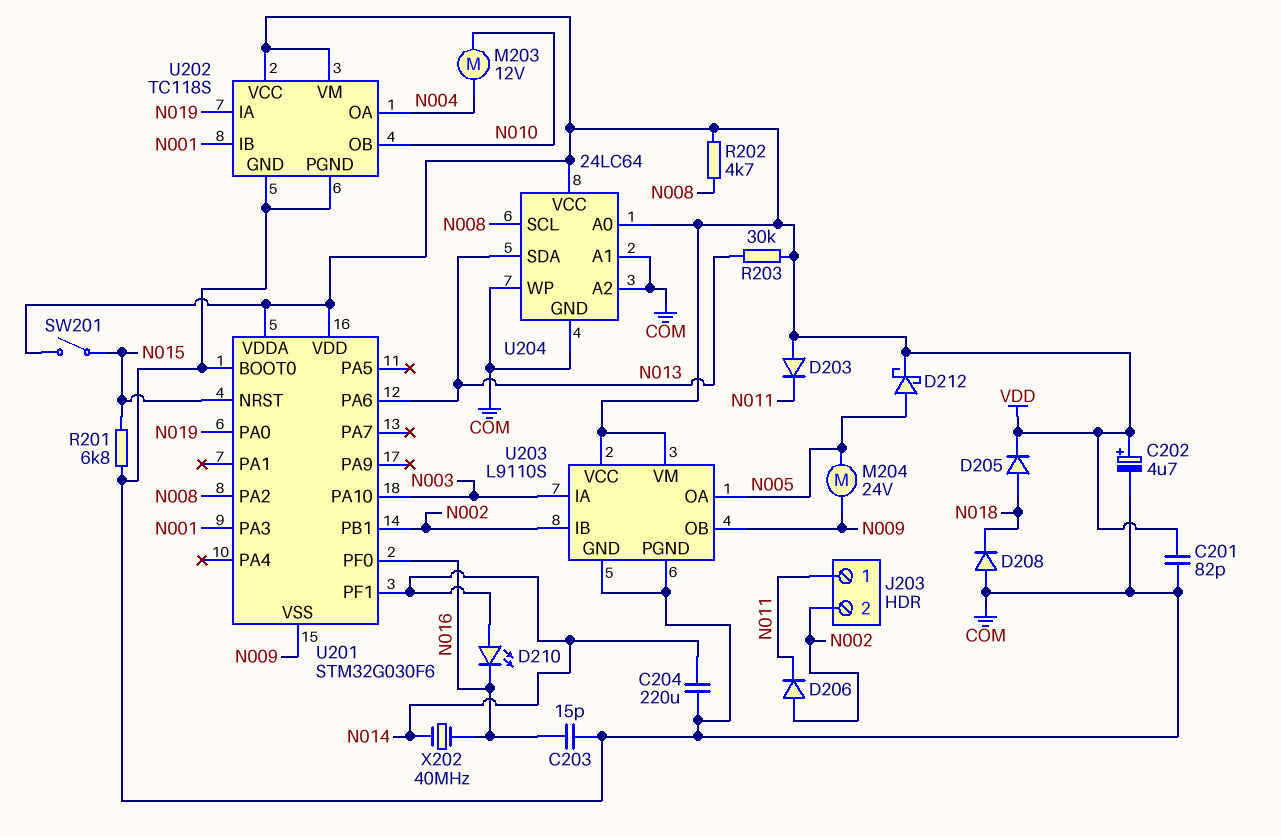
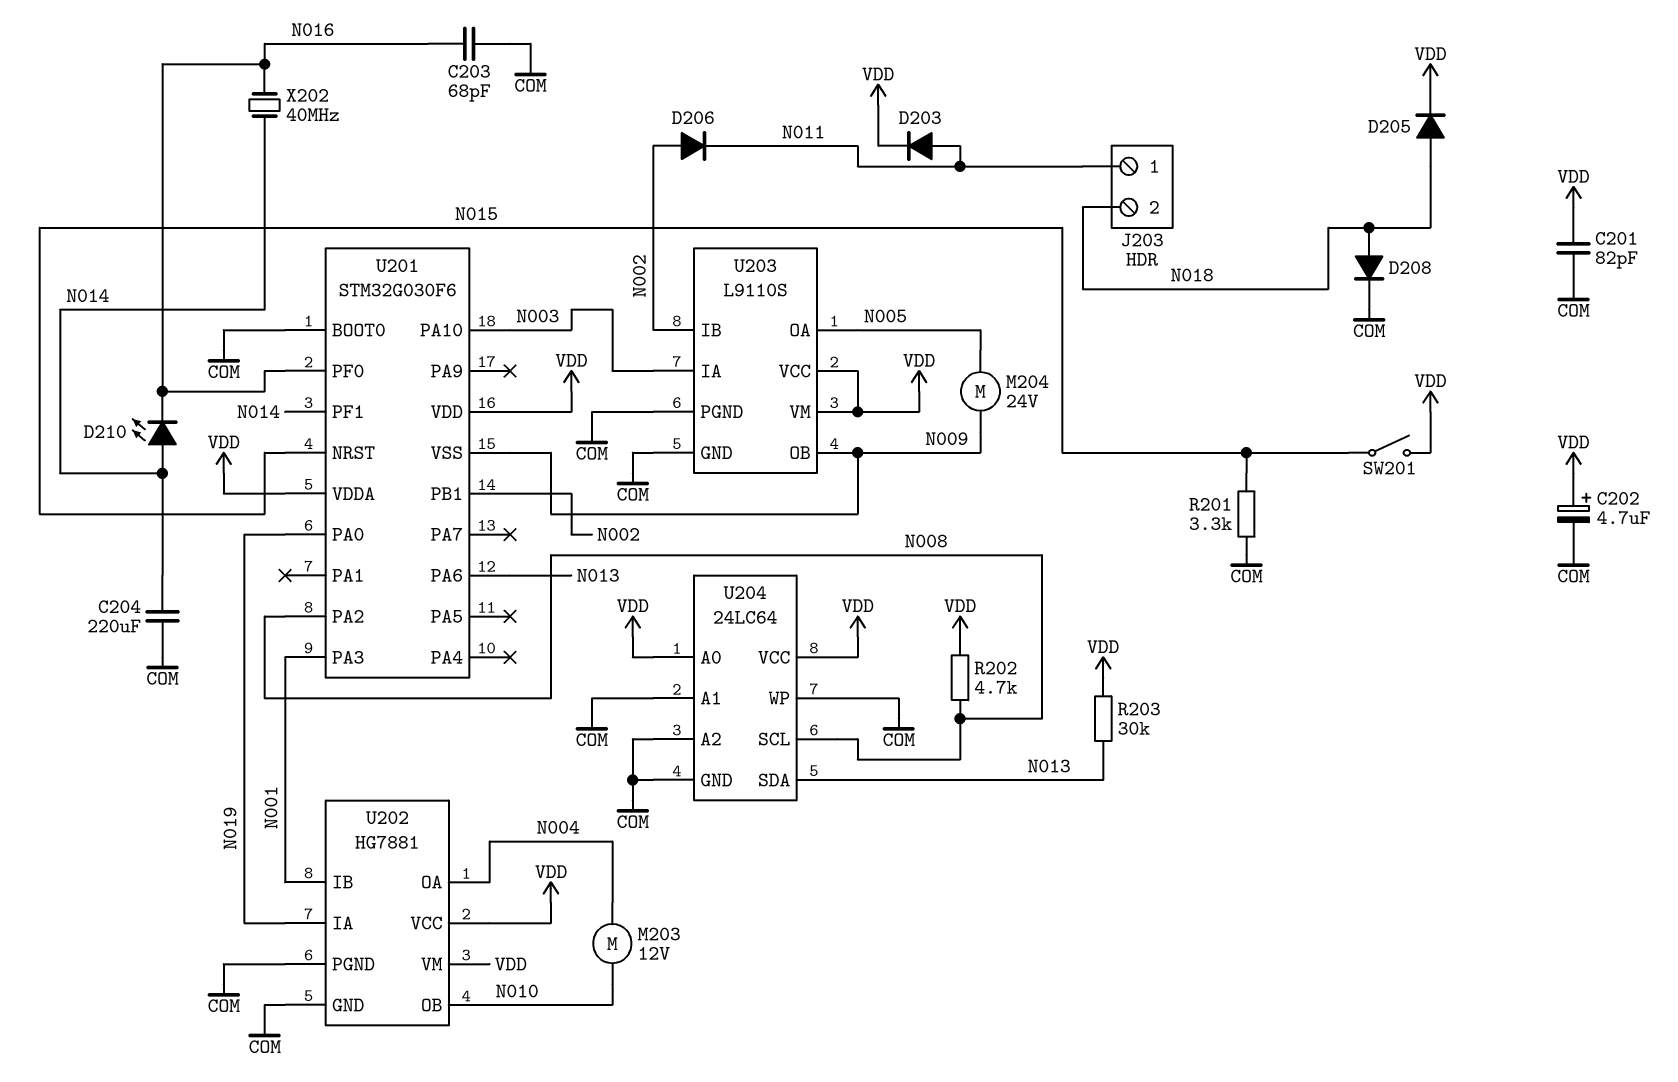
C203: 15pF (COM, N016) -> 68pF (COM, N016)
D203: diode (A VDD, K N011) -> diode (A N011, K VDD)
D208: diode (A COM, K N018) -> diode (A N018, K COM)
D212: schottky (A N005, K VDD) -> none
J203 pin 2: N002 -> N018
R201: 6.8k (COM, N015) -> 3.3k (COM, N015)
U202: TC118S -> HG7881

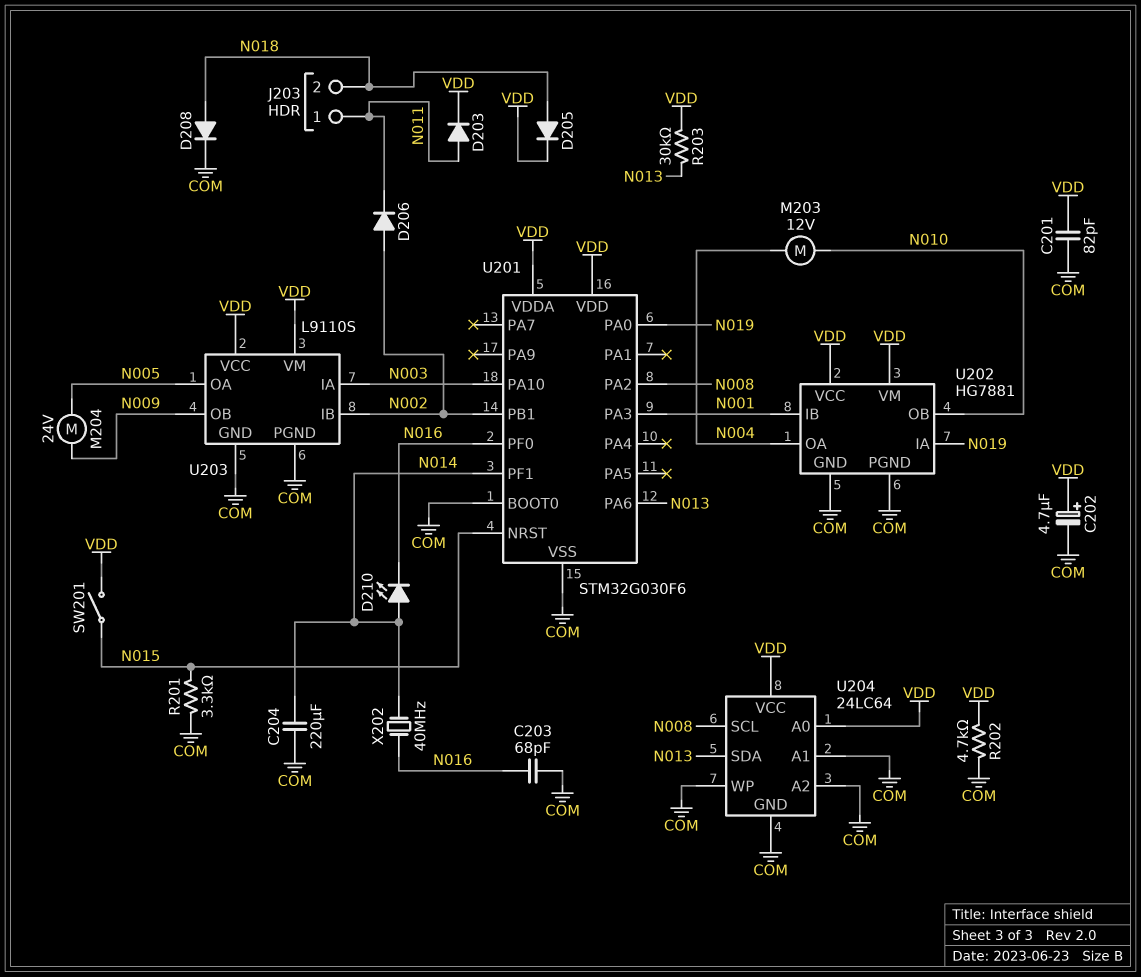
R202: 4.7k (N008, VDD) -> 4.7k (COM, VDD)
U201 pin VSS: N009 -> COM

